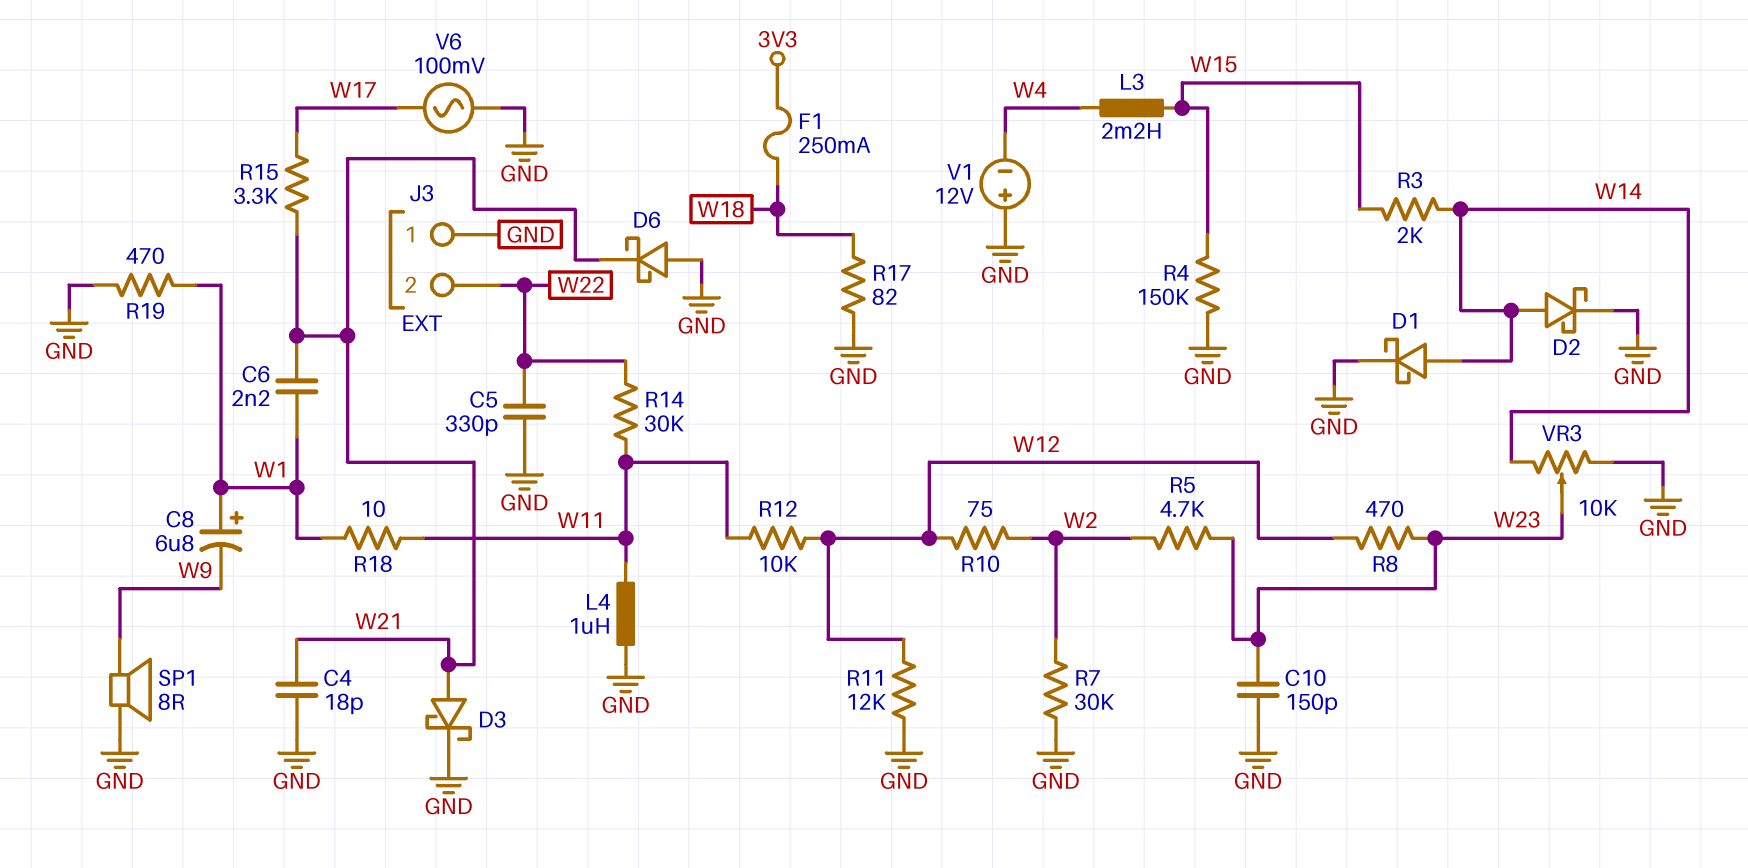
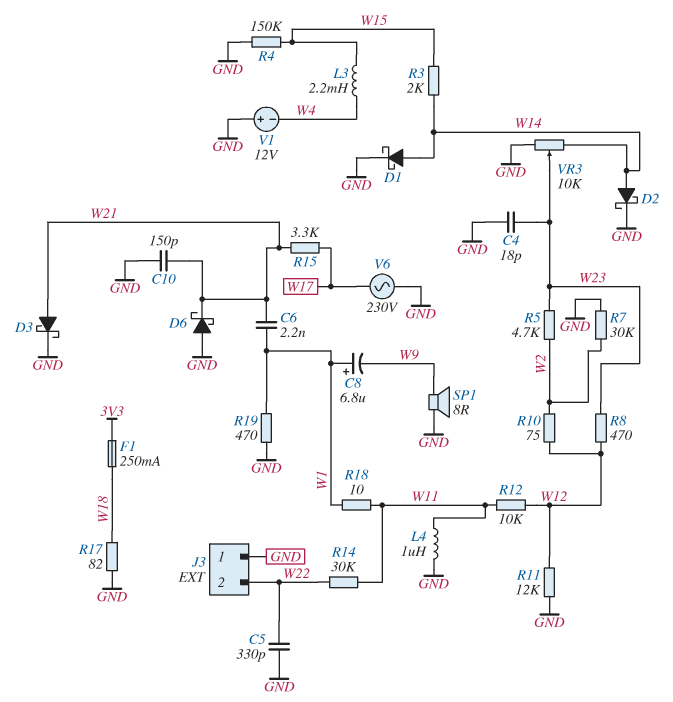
C4: 18pF (GND, W21) -> 18pF (GND, W23)
C10: 150pF (GND, W23) -> 150pF (GND, W21)
V6: AC 100mV (GND, W17) -> AC 230V (GND, W17)

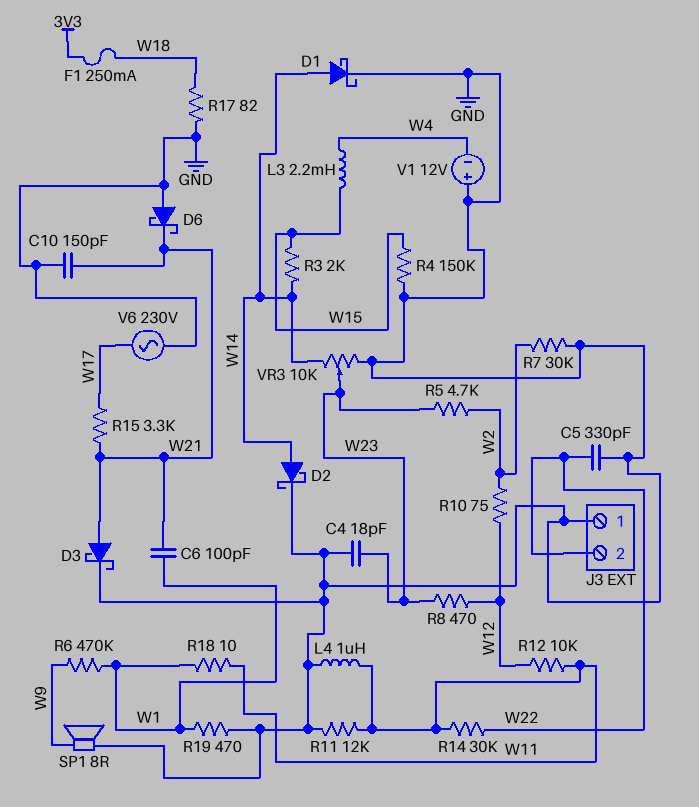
C6: 2.2nF (W1, W21) -> 100pF (W1, W21)
C8: 6.8uF (plus W1, minus W9) -> none
R6: none -> 470k (W1, W9)
R11: 12k (GND, W12) -> 12k (GND, W11)

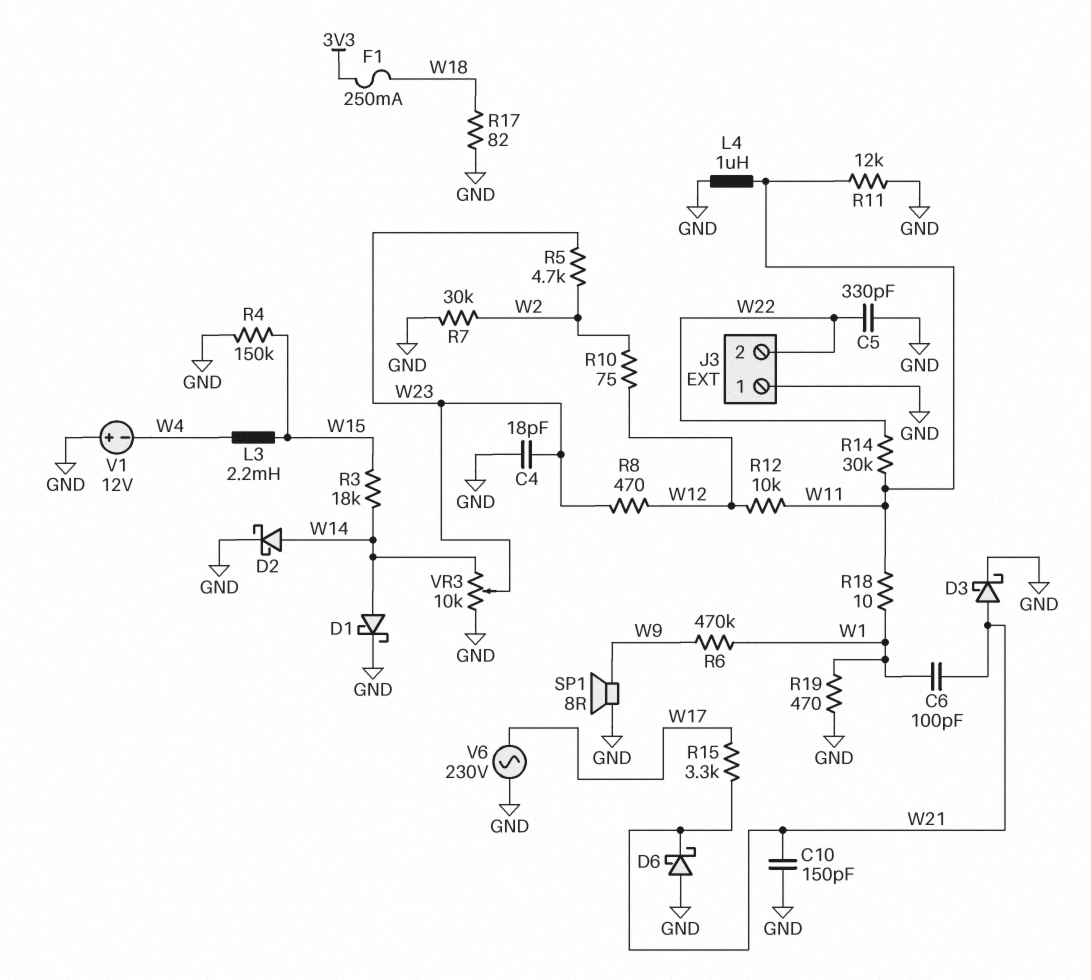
R3: 2k (W14, W15) -> 18k (W14, W15)

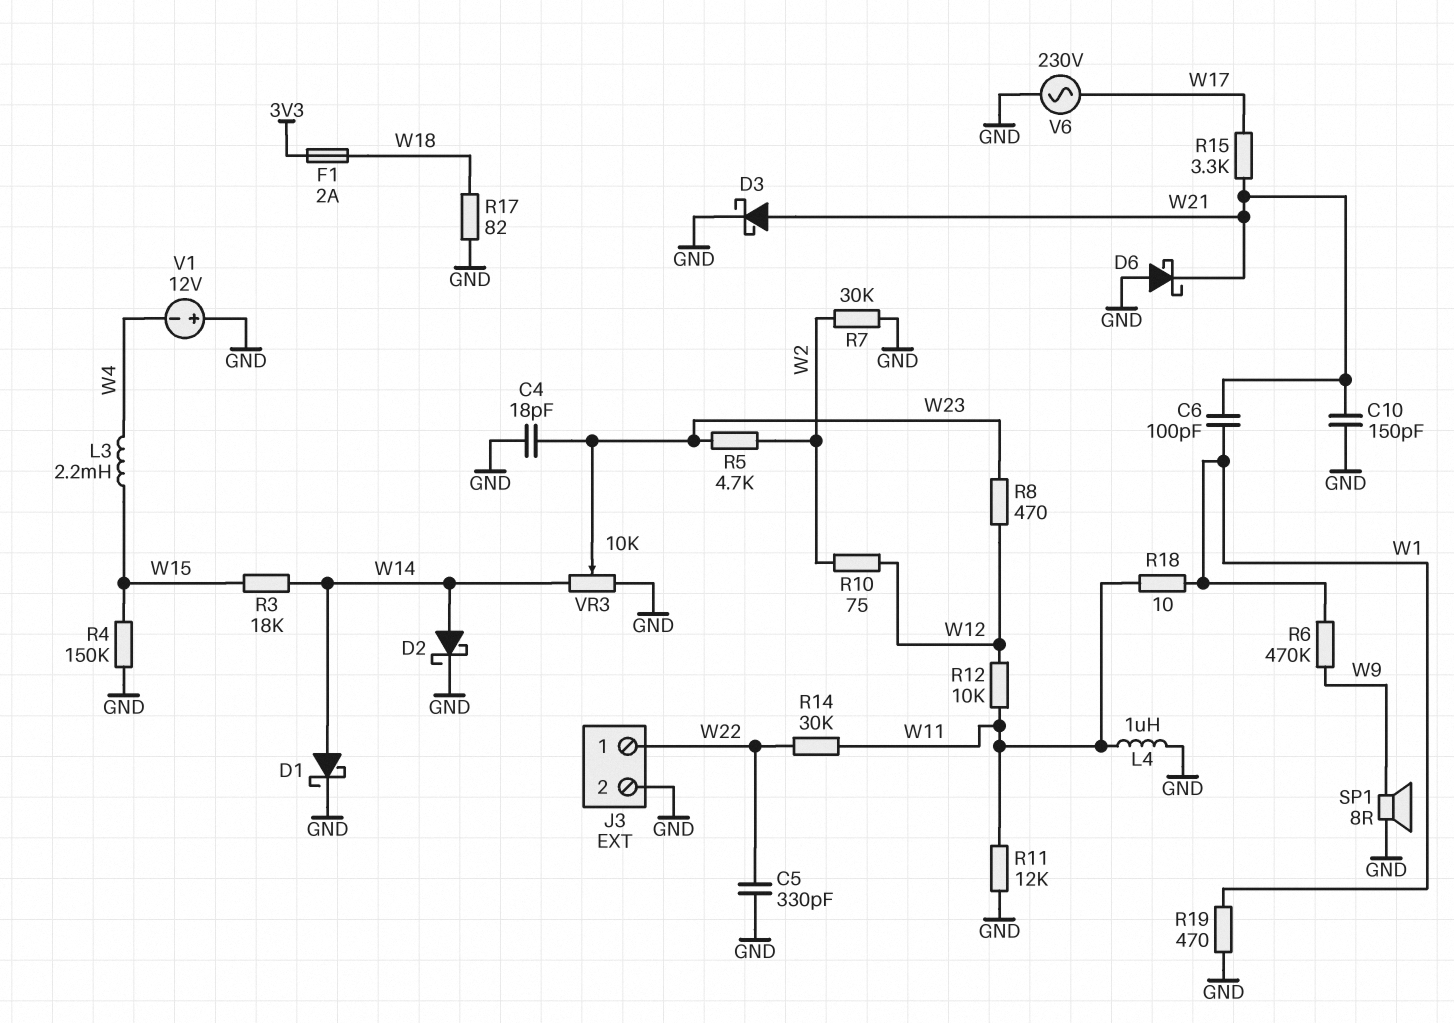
F1: 250mA (3V3, W18) -> 2A (3V3, W18)
J3 pin 1: GND -> W22
J3 pin 2: W22 -> GND

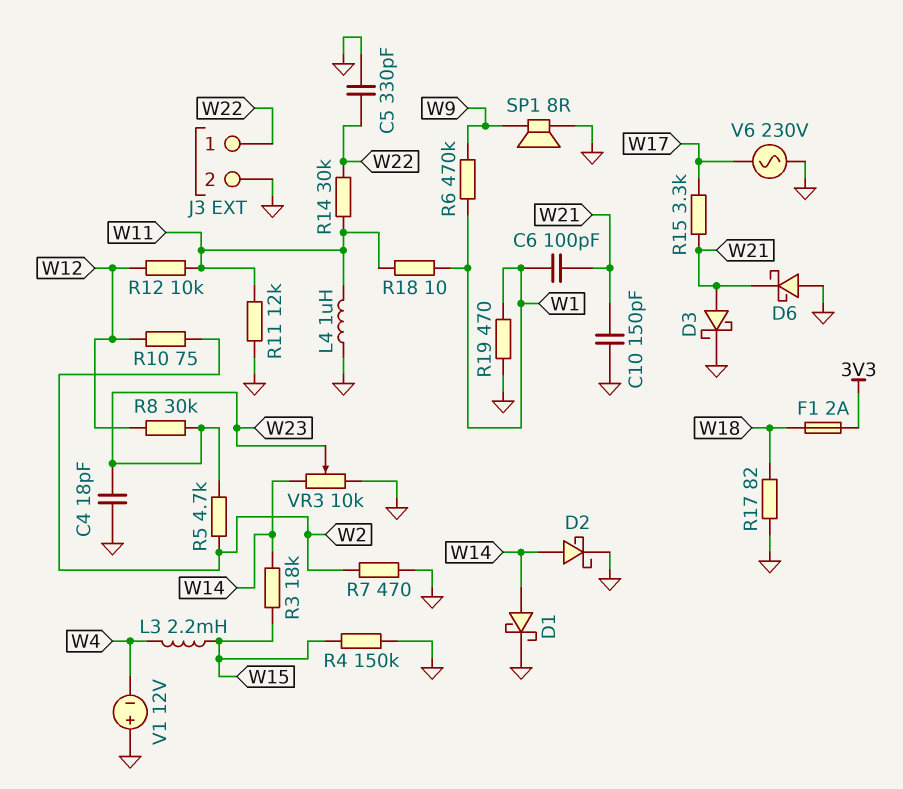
R7: 30k (GND, W2) -> 470 (GND, W2)
R8: 470 (W12, W23) -> 30k (W12, W23)

